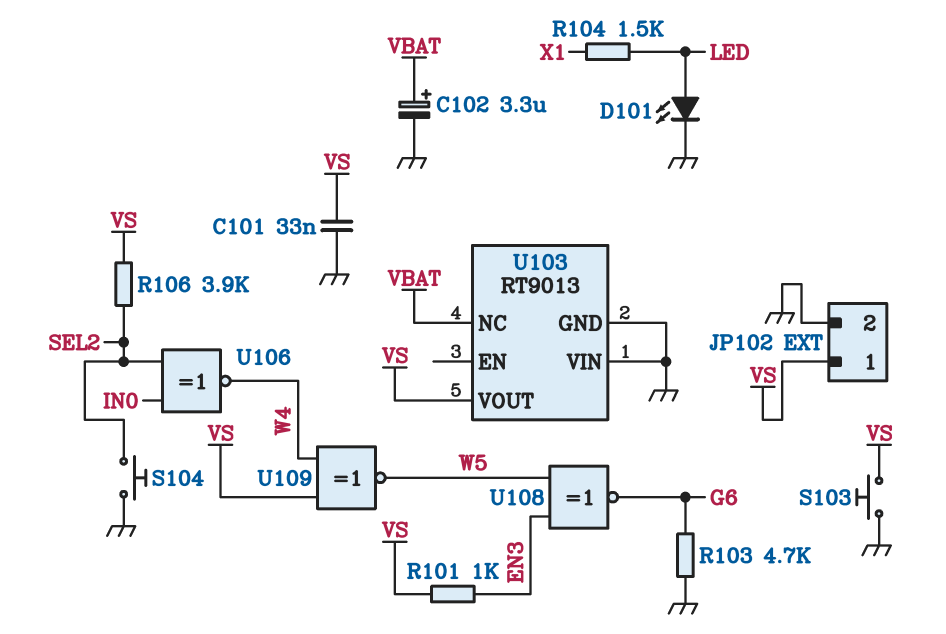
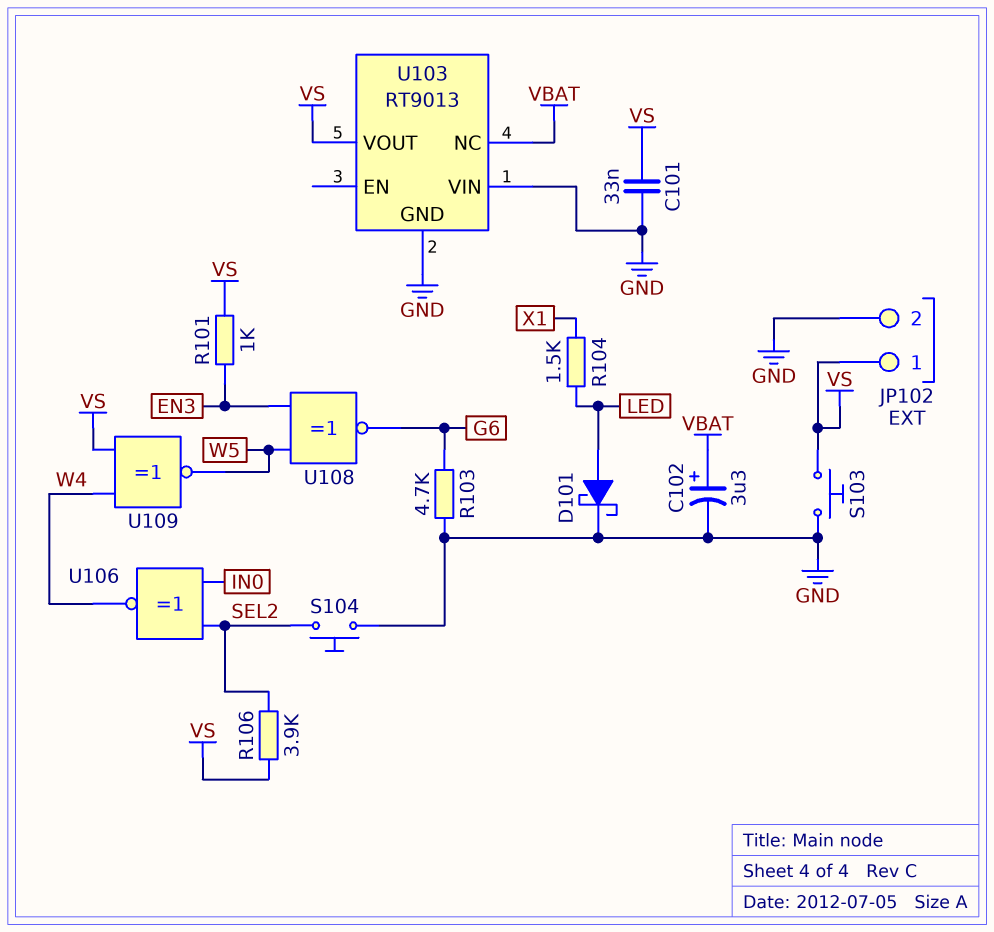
D101: LED (A LED, K GND) -> schottky (A LED, K GND)

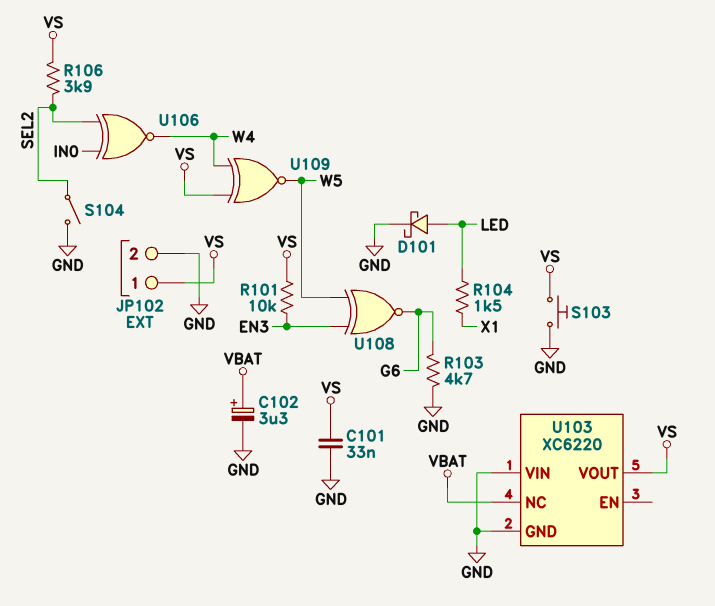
R101: 1k (EN3, VS) -> 10k (EN3, VS)
S104: button (GND, SEL2) -> switch (GND, SEL2)
U103: RT9013 -> XC6220

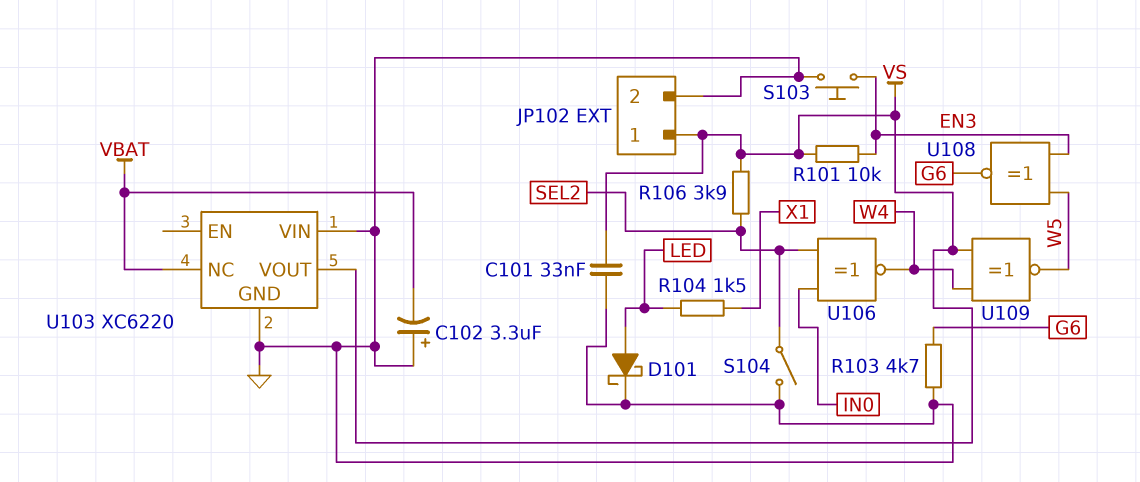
C102: 3.3uF (plus VBAT, minus GND) -> 3.3uF (plus GND, minus VBAT)
S103: button (GND, VS) -> button (EN3, GND)

